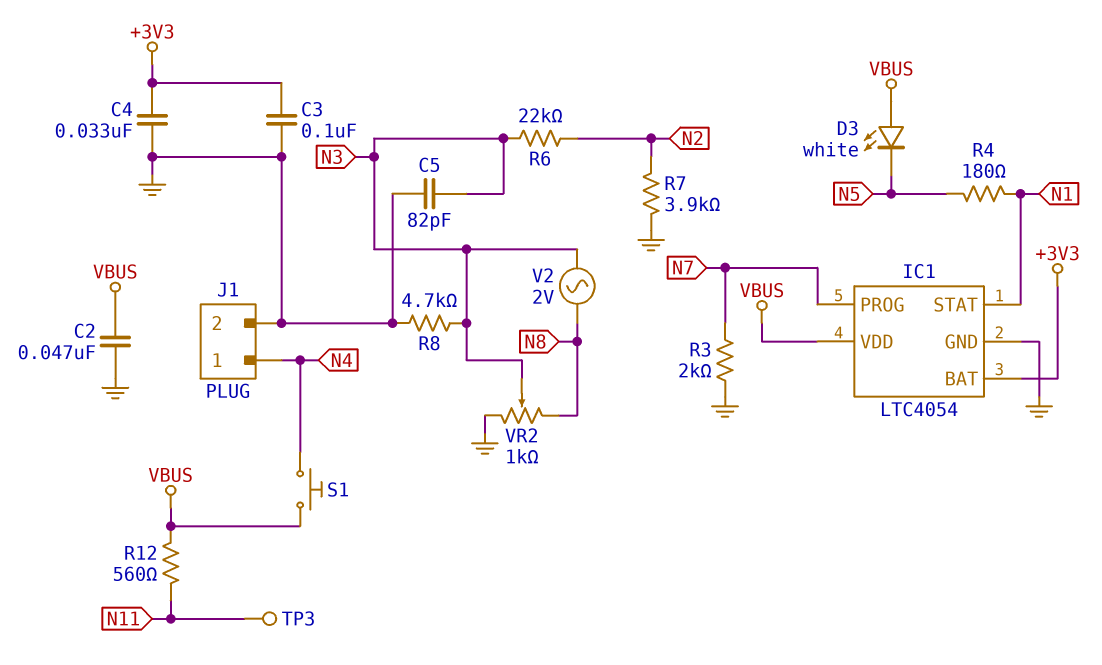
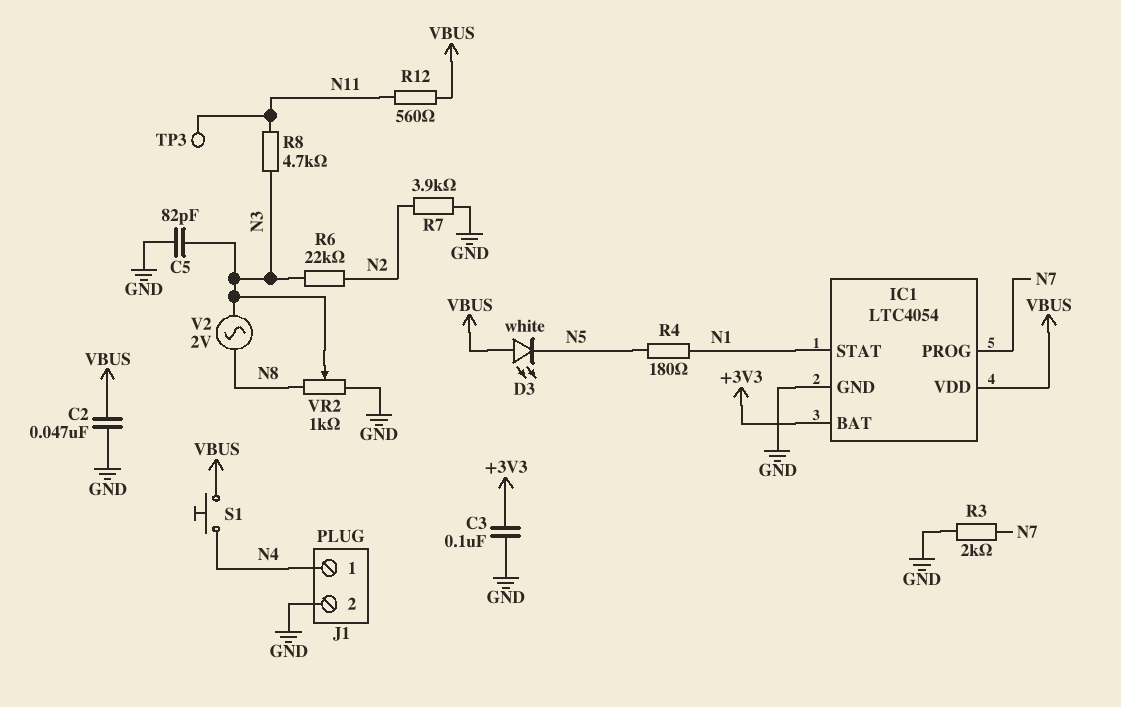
C4: 33nF (+3V3, GND) -> none
R8: 4.7k (GND, N3) -> 4.7k (N3, N11)

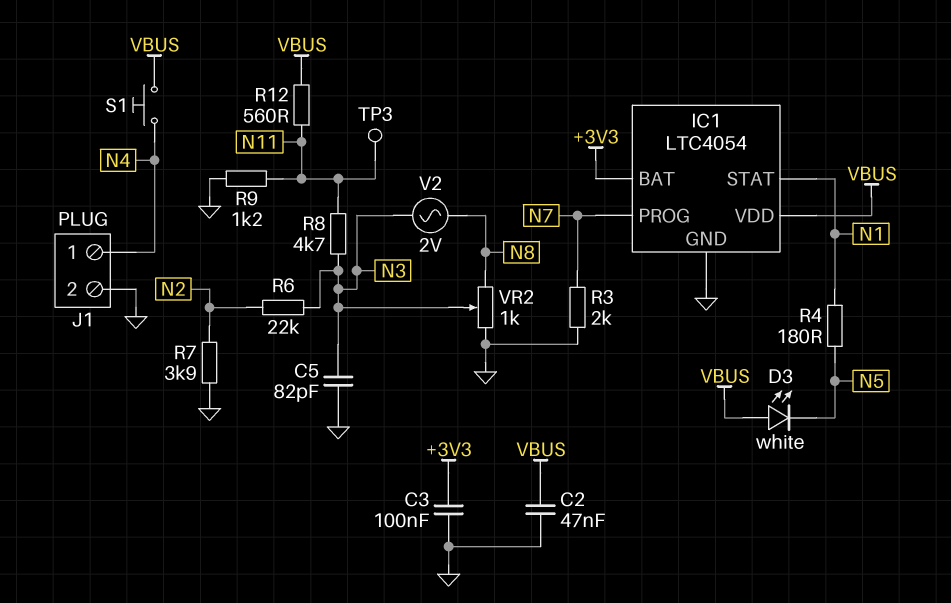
R9: none -> 1.2k (GND, N11)

